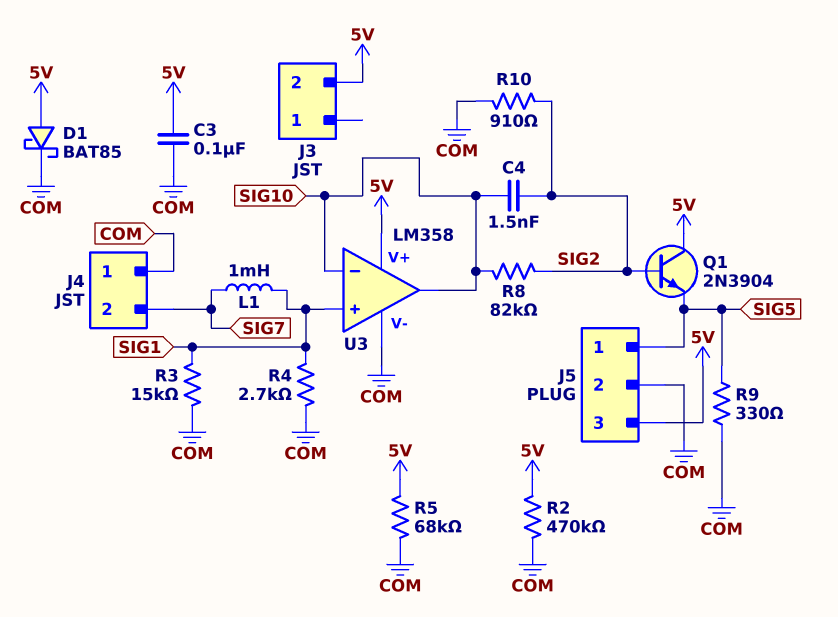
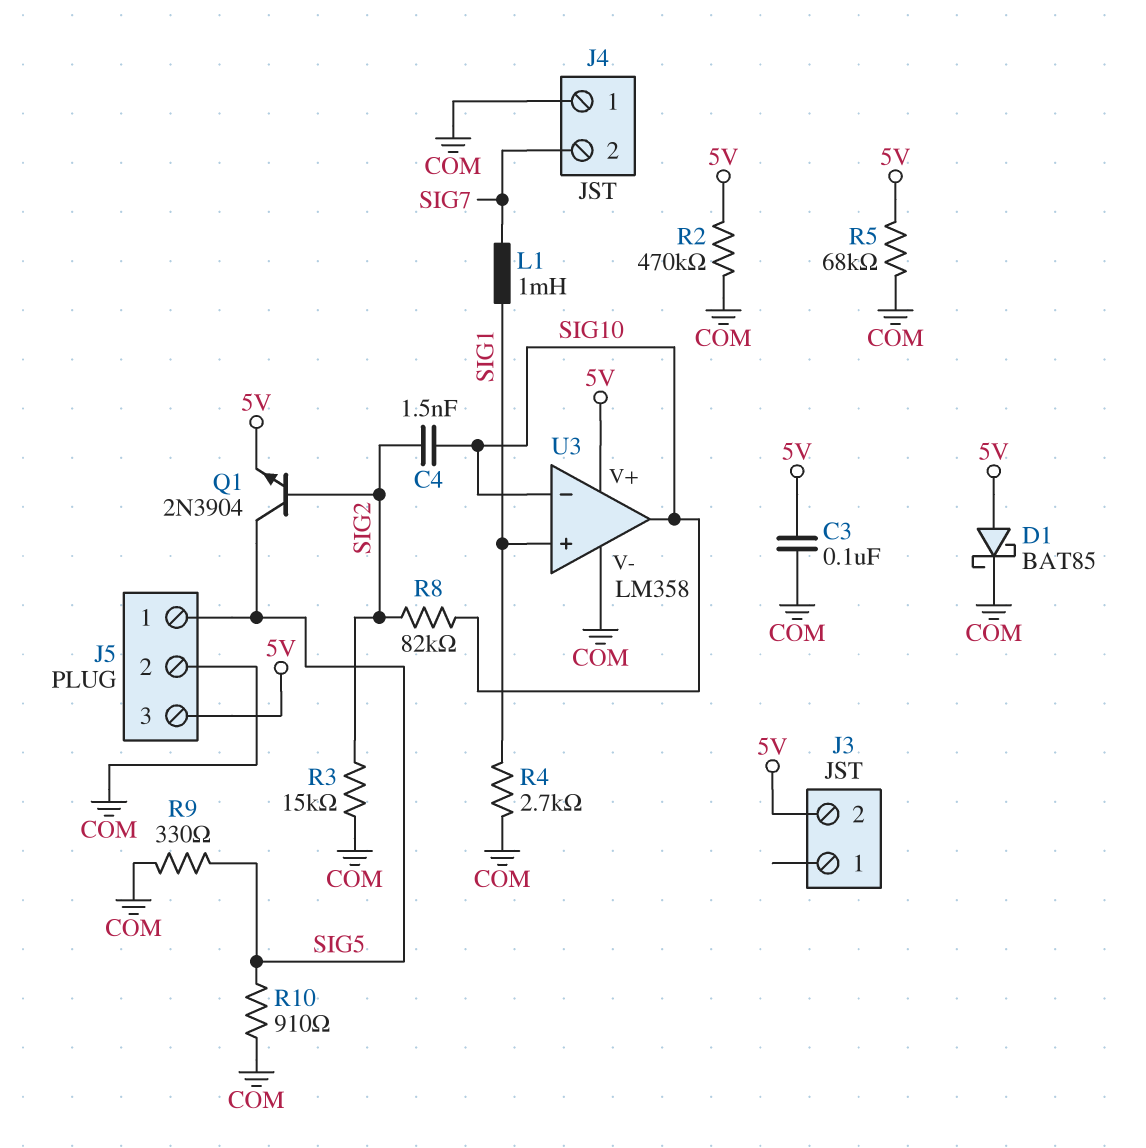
Q1: NPN 2N3904 (B SIG2, C 5V, E SIG5) -> NPN 2N3904 (B SIG2, C SIG5, E 5V)
R3: 15k (COM, SIG1) -> 15k (COM, SIG2)
R10: 910 (COM, SIG2) -> 910 (COM, SIG5)

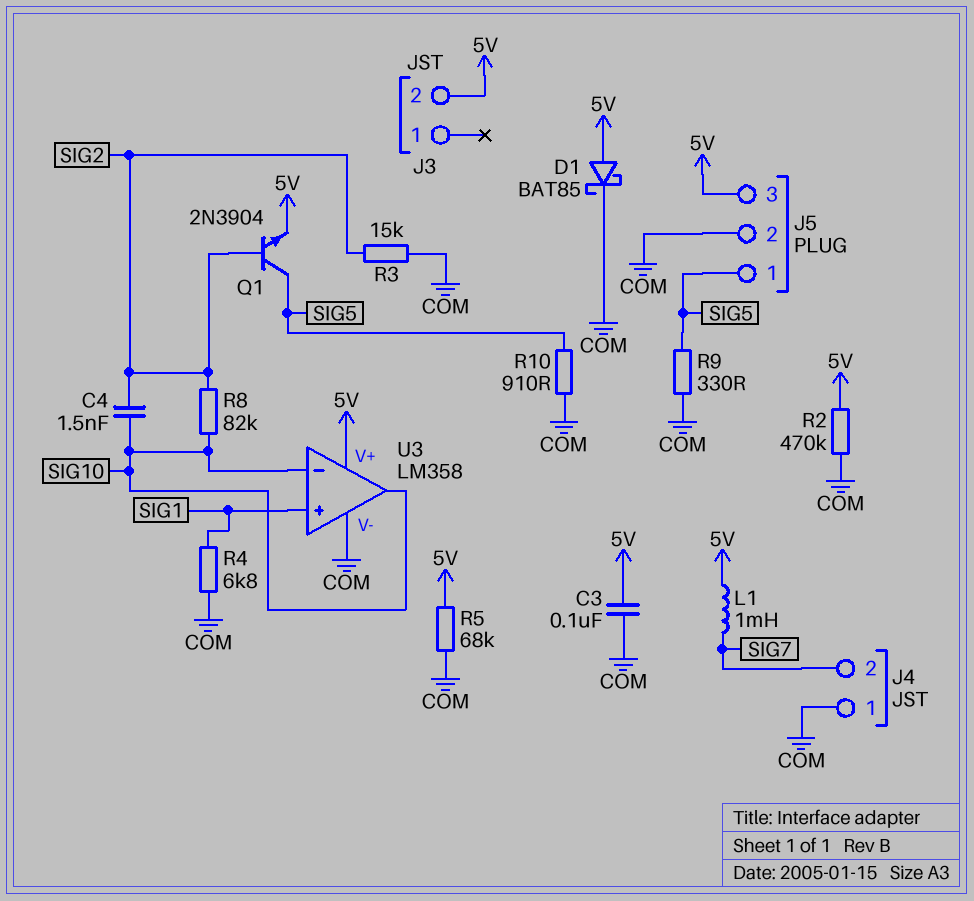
L1: 1mH (SIG1, SIG7) -> 1mH (5V, SIG7)
R4: 2.7k (COM, SIG1) -> 6.8k (COM, SIG1)

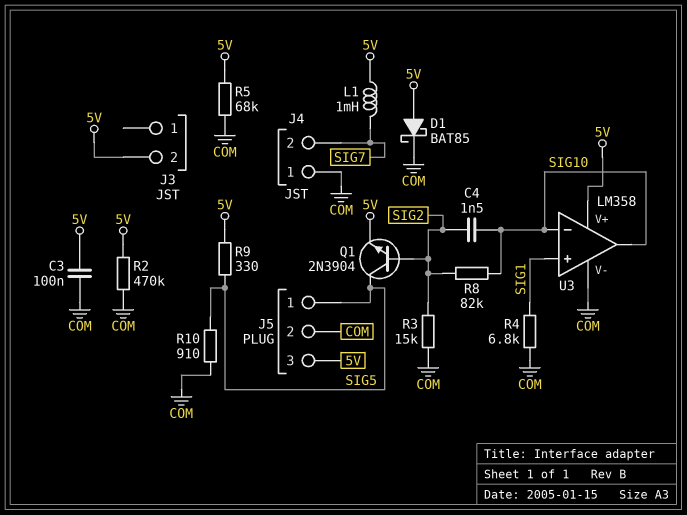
R9: 330 (COM, SIG5) -> 330 (5V, SIG5)

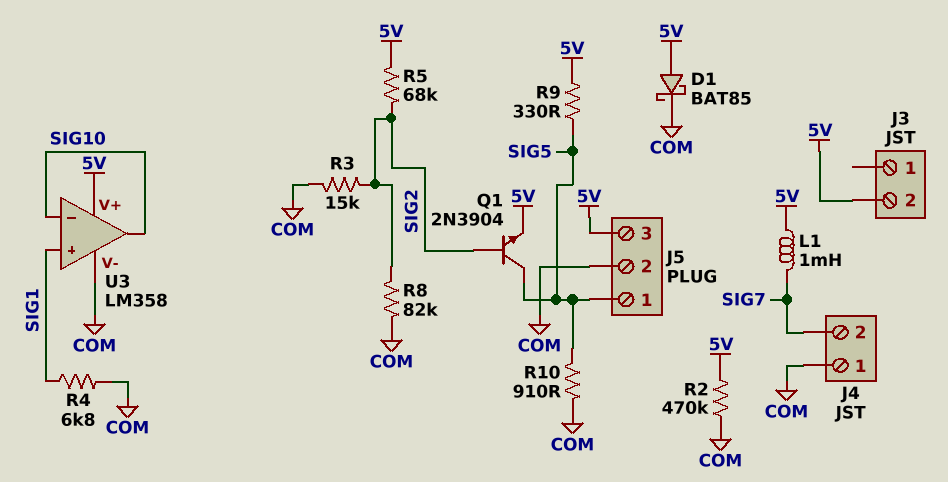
C3: 100nF (5V, COM) -> none
C4: 1.5nF (SIG2, SIG10) -> none
R5: 68k (5V, COM) -> 68k (5V, SIG2)
R8: 82k (SIG2, SIG10) -> 82k (COM, SIG2)

